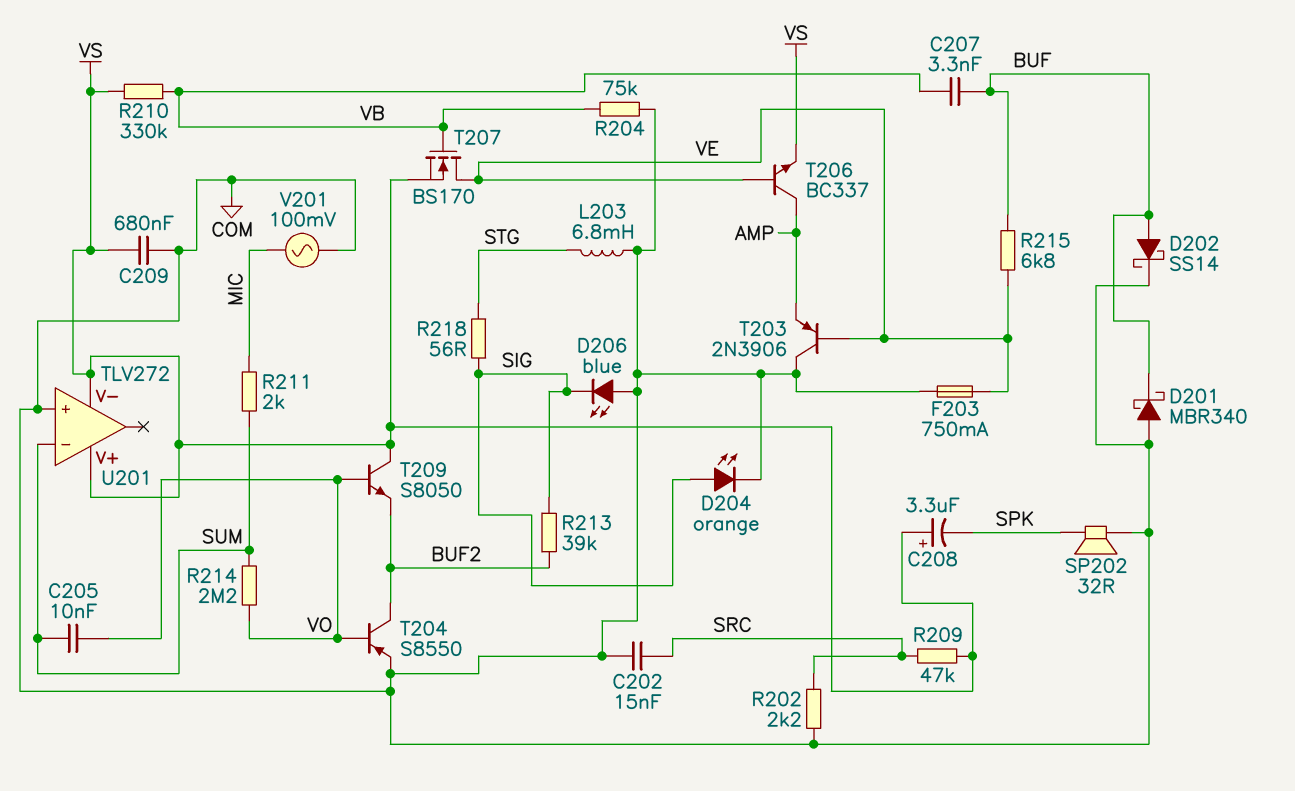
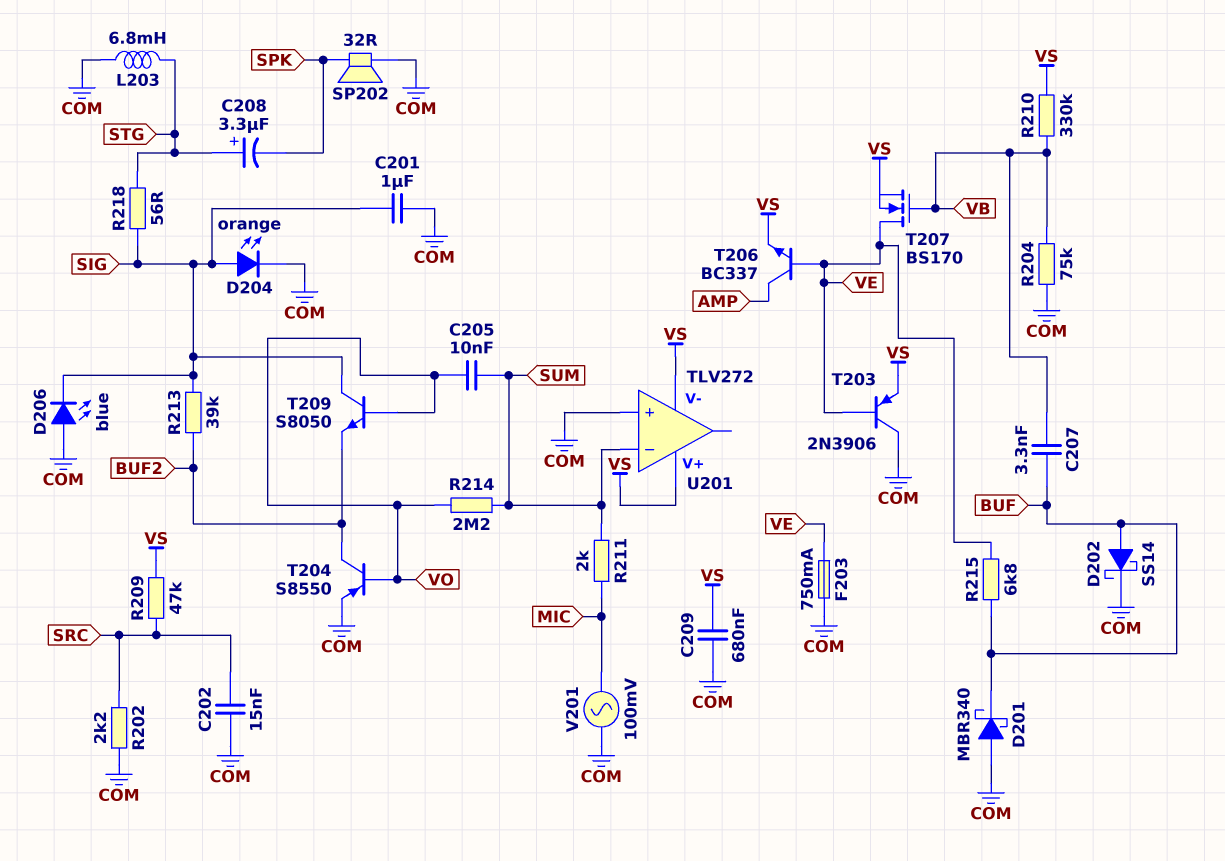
C201: none -> 1uF (COM, SIG)
C208: 3.3uF (plus VS, minus SPK) -> 3.3uF (plus STG, minus SPK)
T203: PNP 2N3906 (B VE, C COM, E AMP) -> PNP 2N3906 (B VE, C COM, E VS)
T209: NPN S8050 (B VO, C VS, E BUF2) -> NPN S8050 (B VO, C SIG, E BUF2)

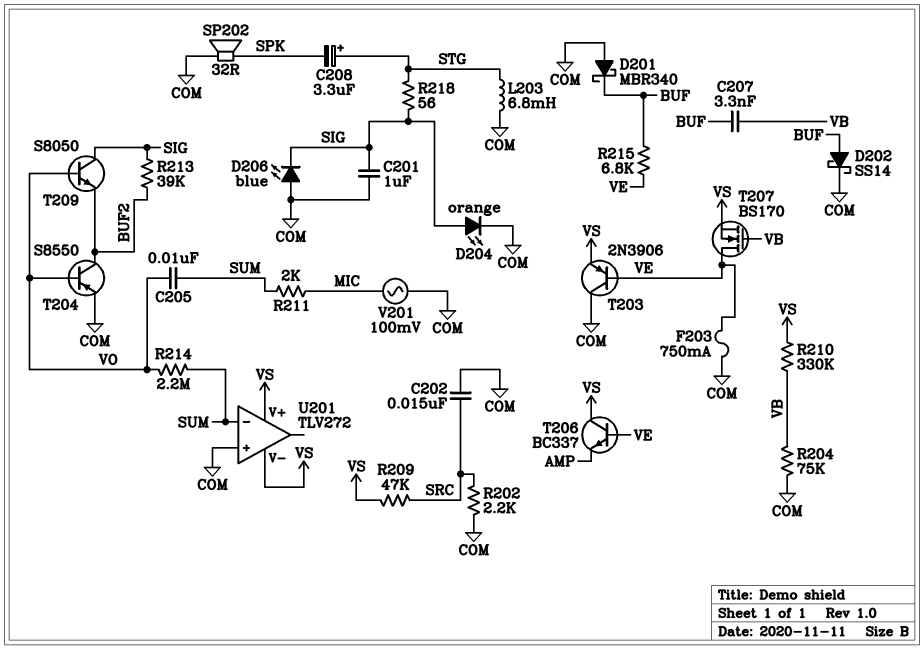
C209: 680nF (COM, VS) -> none
T206: NPN BC337 (B VE, C AMP, E VS) -> NPN BC337 (B VE, C VS, E AMP)

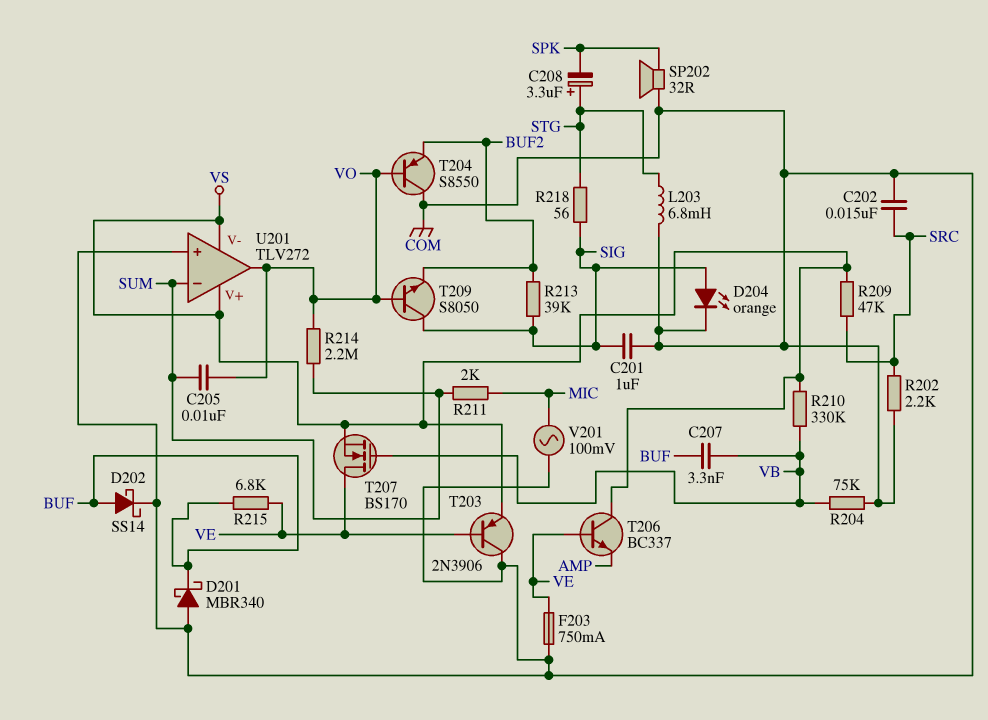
D206: LED blue (A COM, K SIG) -> none
T204: PNP S8550 (B VO, C BUF2, E COM) -> PNP S8550 (B VO, C COM, E BUF2)
U201 pin out: none -> VO

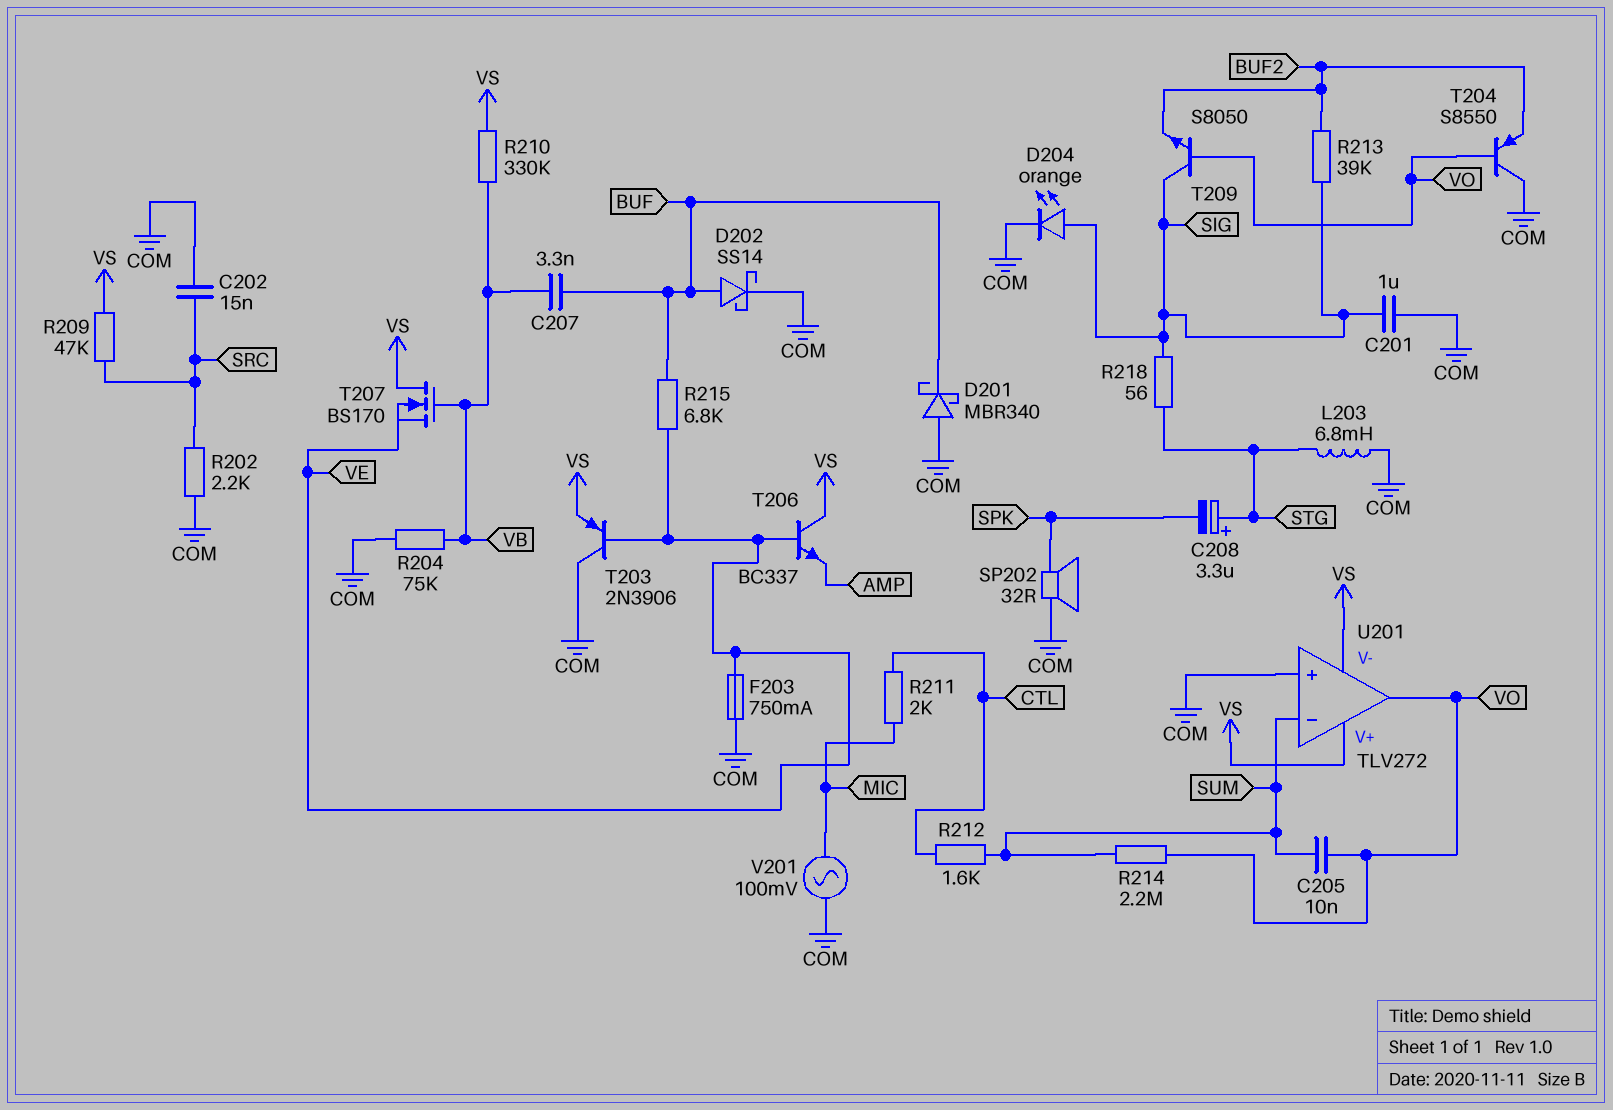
R211: 2k (MIC, SUM) -> 2k (CTL, MIC)
R212: none -> 1.6k (CTL, SUM)
T207: NMOS BS170 (G VB, D VE, S VS) -> NMOS BS170 (G VB, D VS, S VE)

